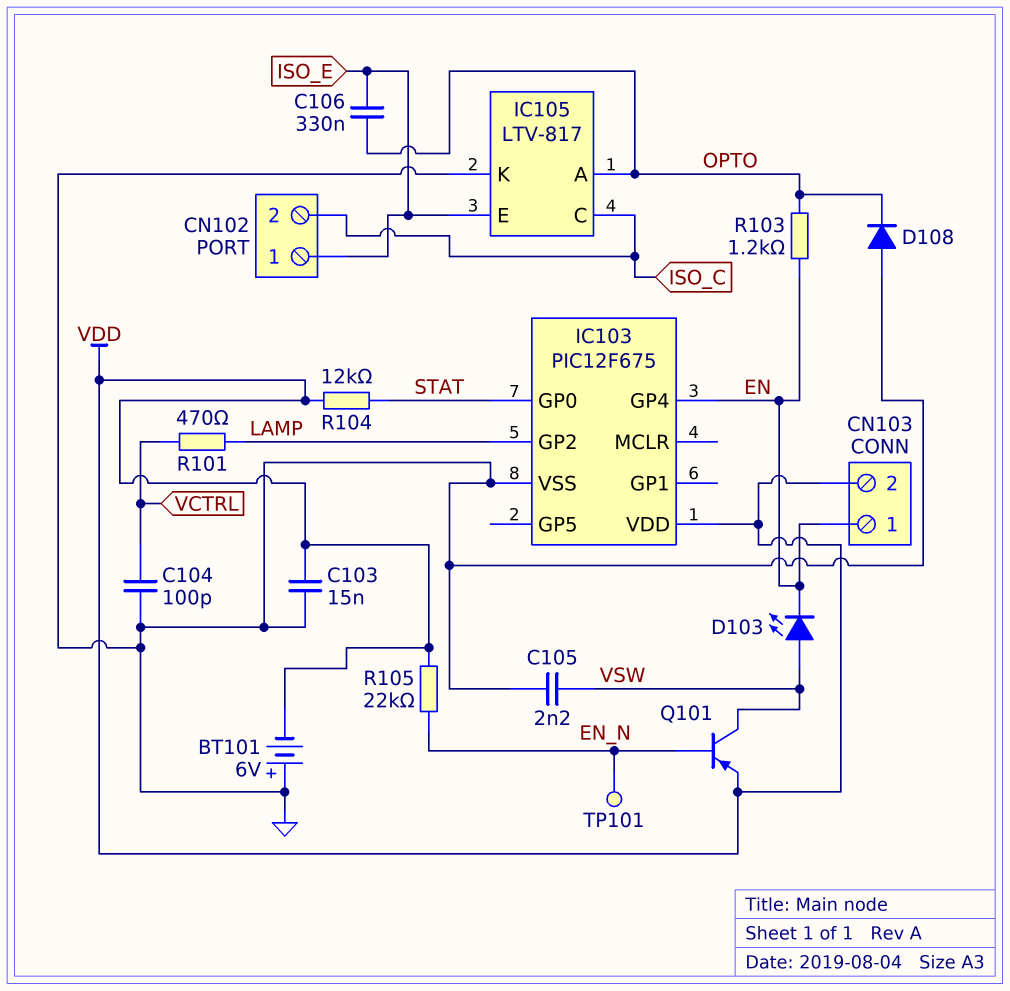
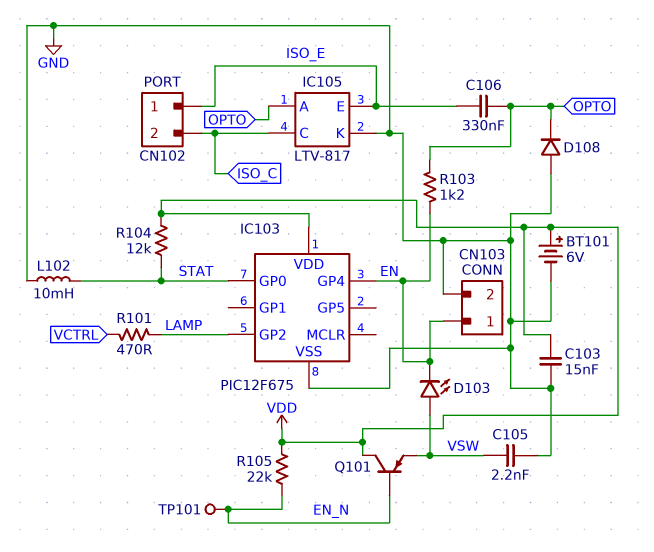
BT101: 6V (plus GND, minus VDD) -> 6V (plus VDD, minus GND)
C104: 100pF (GND, VCTRL) -> none
CN103 pin 2: VDD -> GND
L102: none -> 10mH (GND, STAT)
Q101: PNP (B EN_N, C VSW, E VDD) -> PNP (B EN_N, C VDD, E VSW)

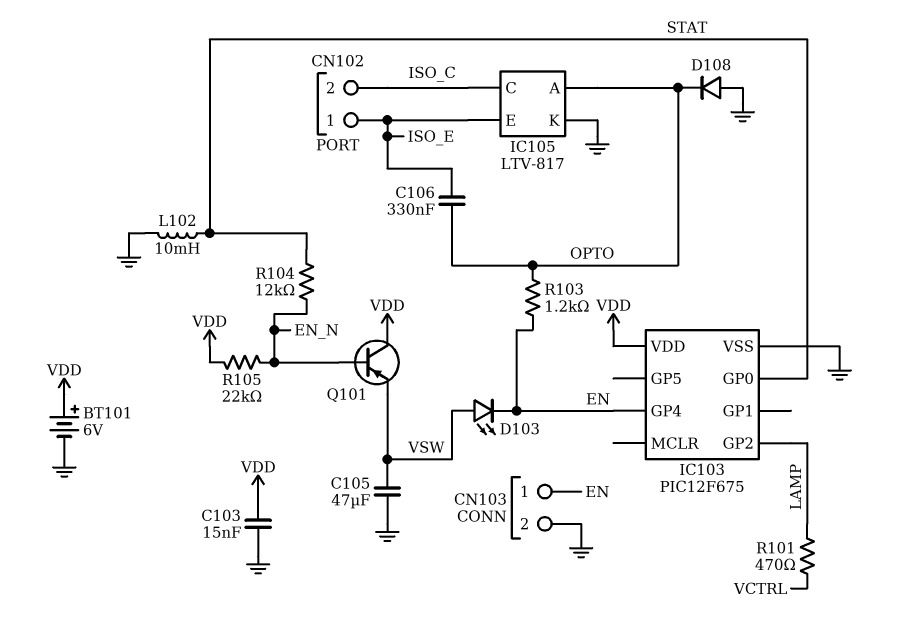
C105: 2.2nF (GND, VSW) -> 47uF (GND, VSW)
R104: 12k (STAT, VDD) -> 12k (EN_N, STAT)
TP101: test point (EN_N) -> none

